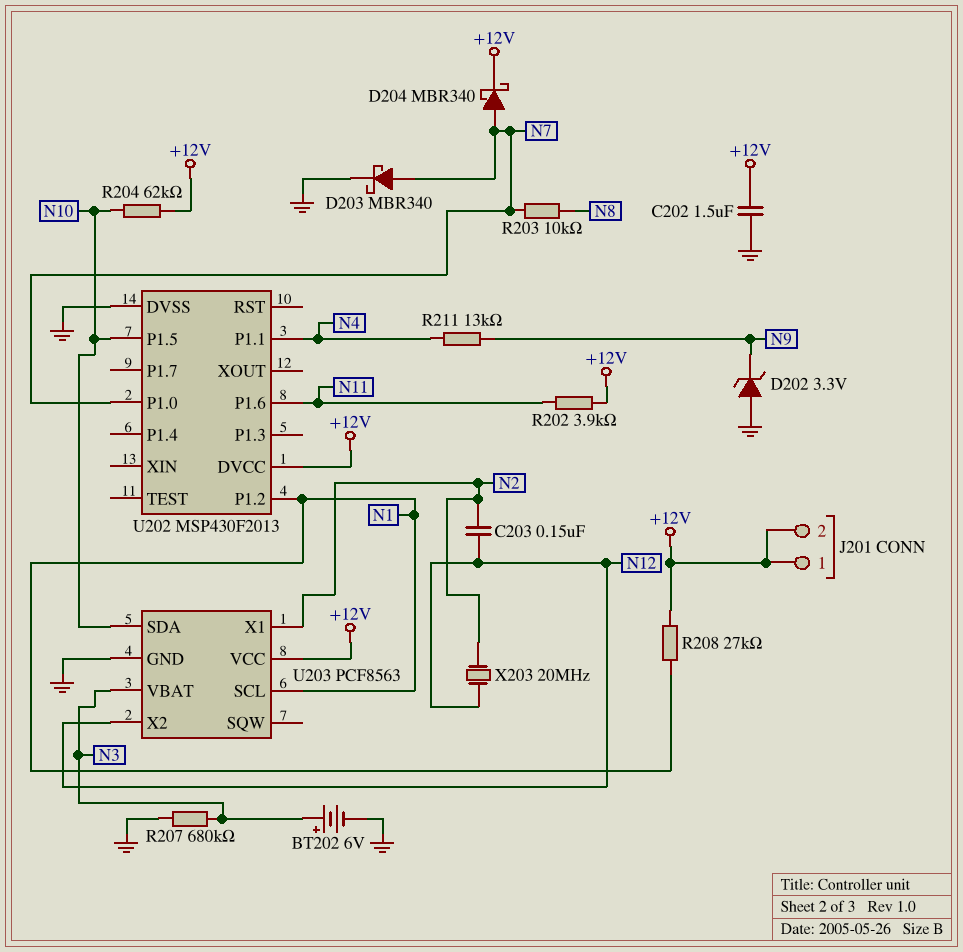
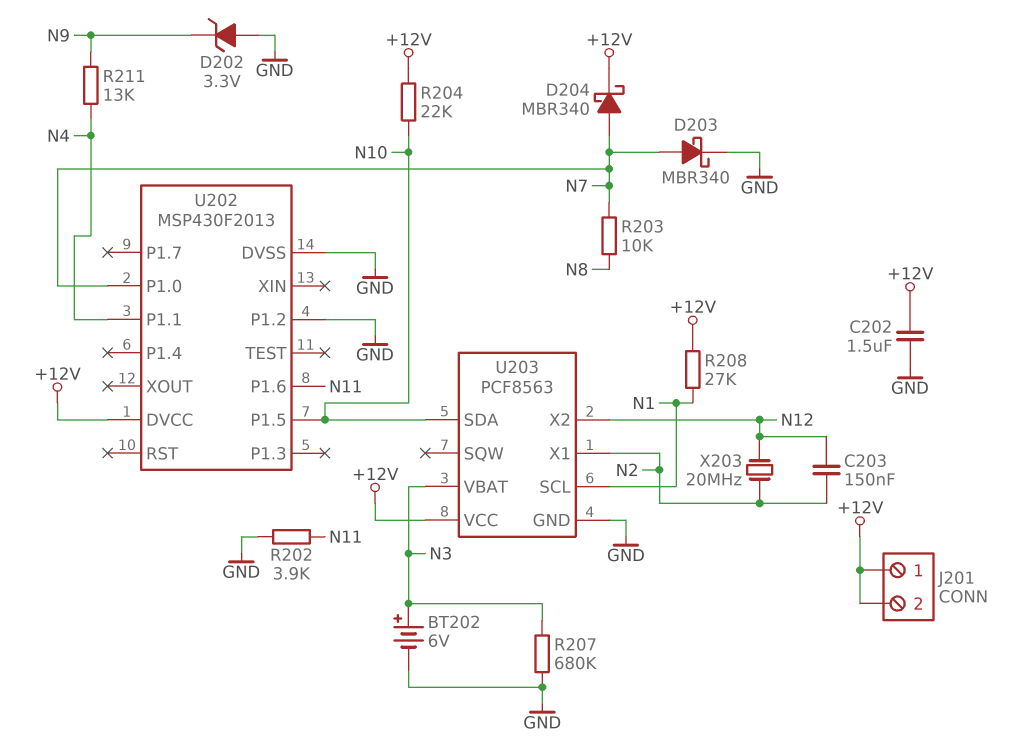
R202: 3.9k (+12V, N11) -> 3.9k (GND, N11)
R204: 62k (+12V, N10) -> 22k (+12V, N10)
U202 pin P1.2: N1 -> GND

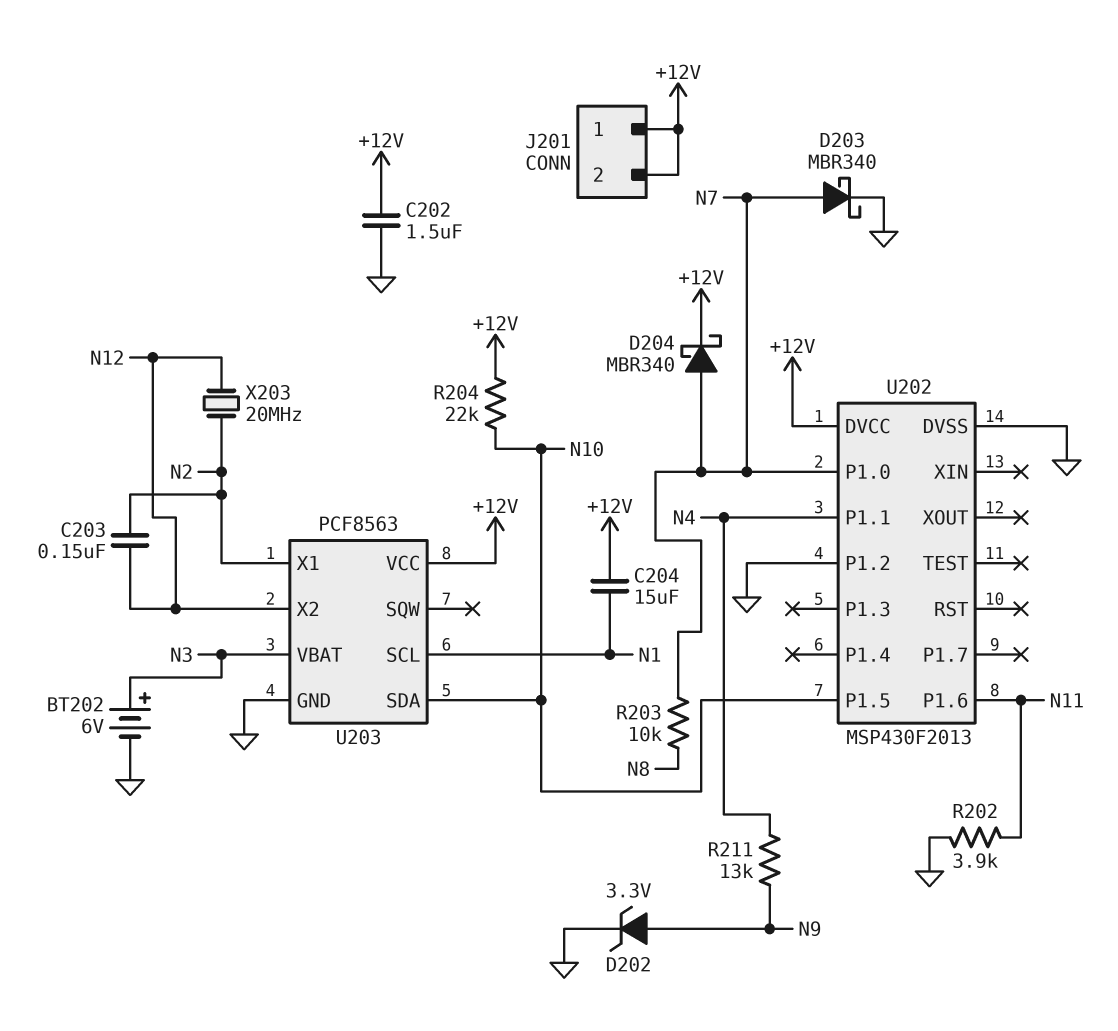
C204: none -> 15uF (+12V, N1)
D202: zener 3.3V (A GND, K N9) -> zener 3.3V (A N9, K GND)
R207: 680k (GND, N3) -> none
R208: 27k (+12V, N1) -> none

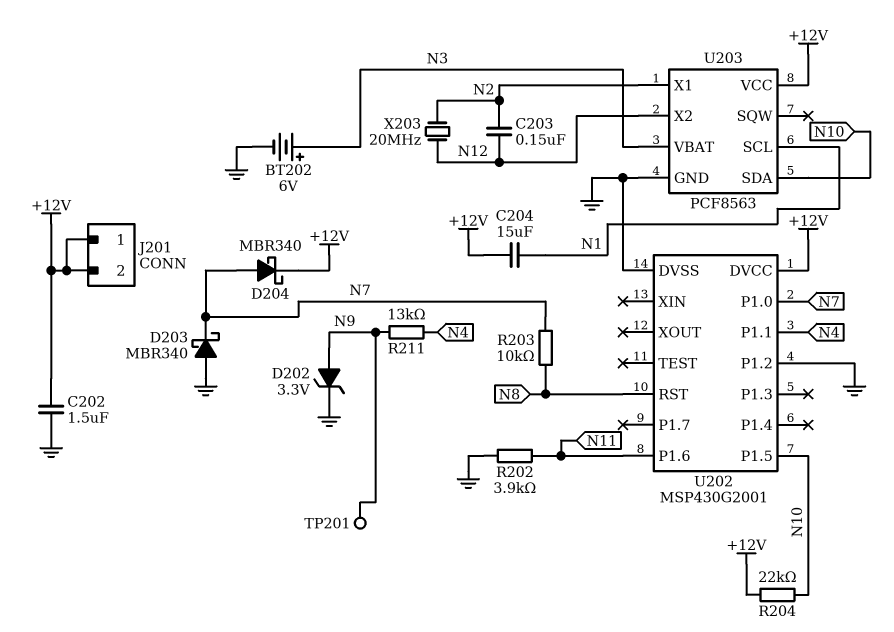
D203: schottky MBR340 (A N7, K GND) -> schottky MBR340 (A GND, K N7)
TP201: none -> test point (N9)
U202: MSP430F2013 -> MSP430G2001
U202 pin RST: none -> N8

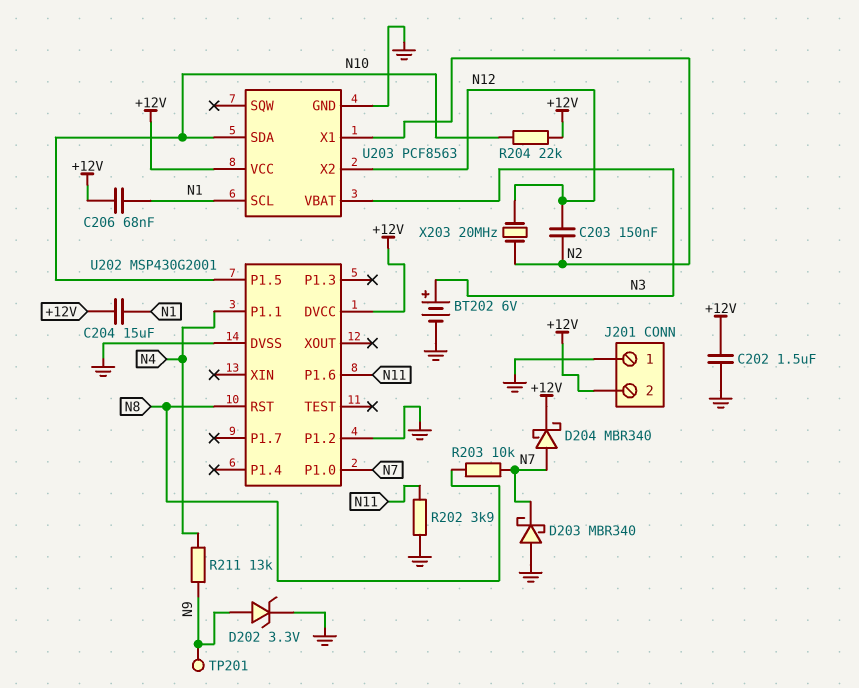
C206: none -> 68nF (+12V, N1)
J201 pin 1: +12V -> GND

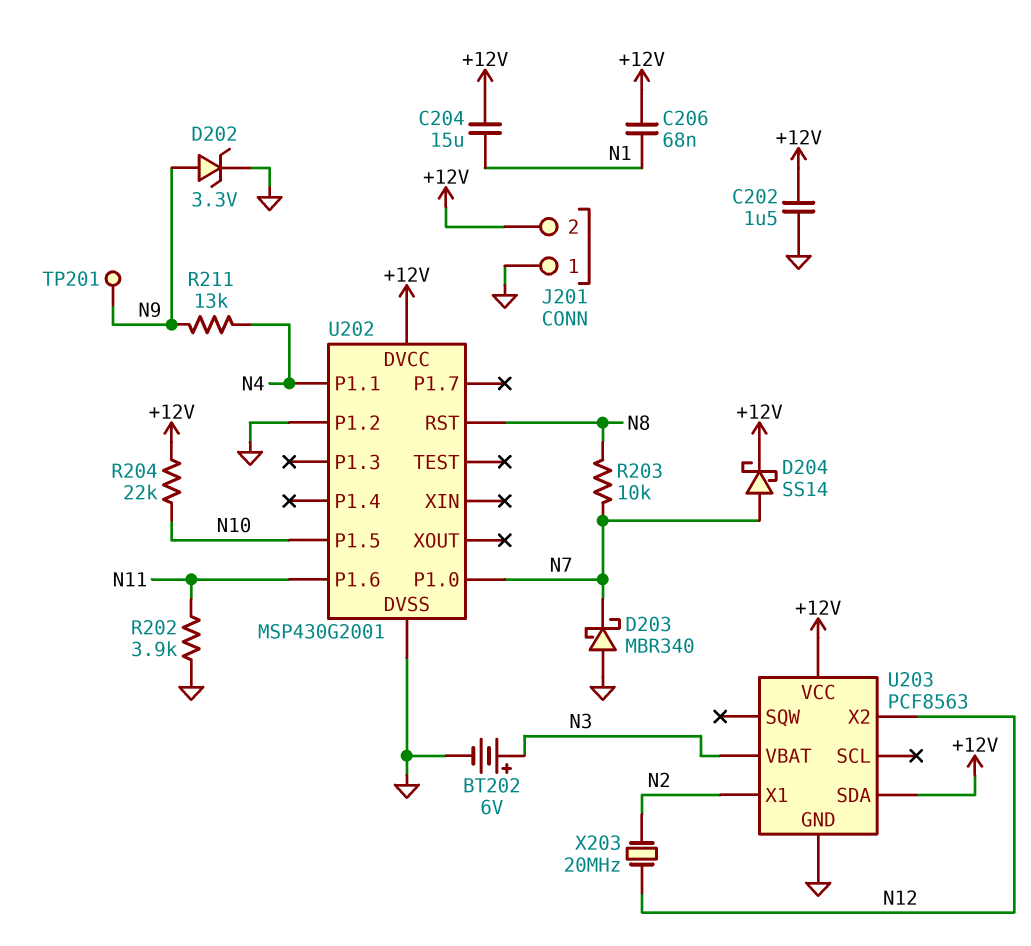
C203: 150nF (N2, N12) -> none
D204: schottky MBR340 (A N7, K +12V) -> schottky SS14 (A N7, K +12V)
U203 pin SCL: N1 -> none
U203 pin SDA: N10 -> +12V

